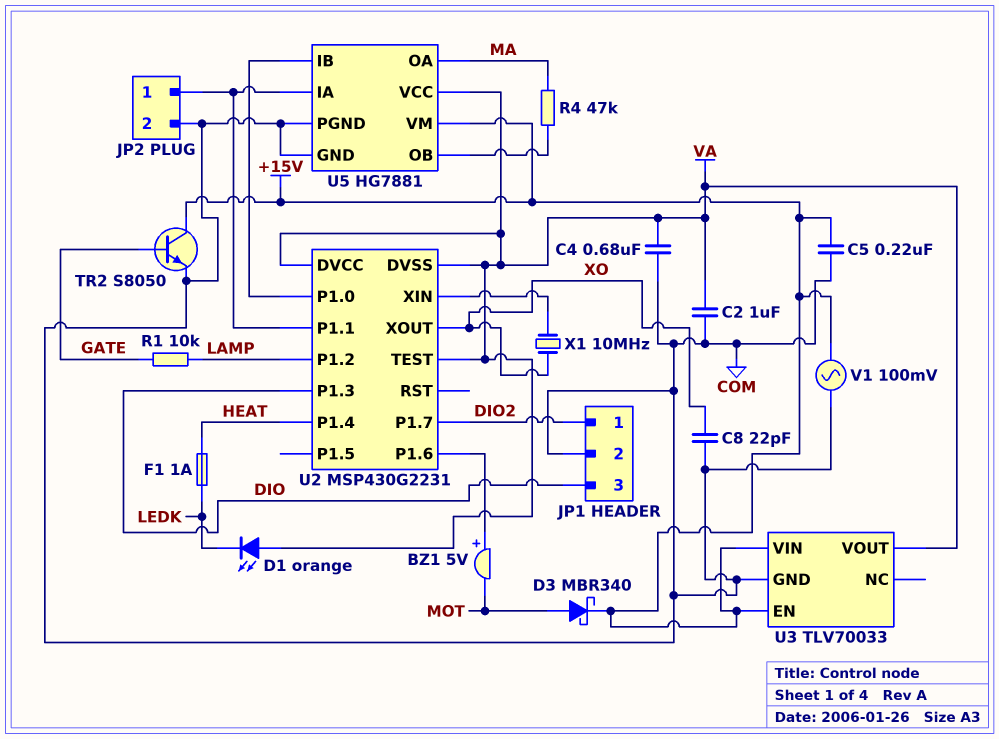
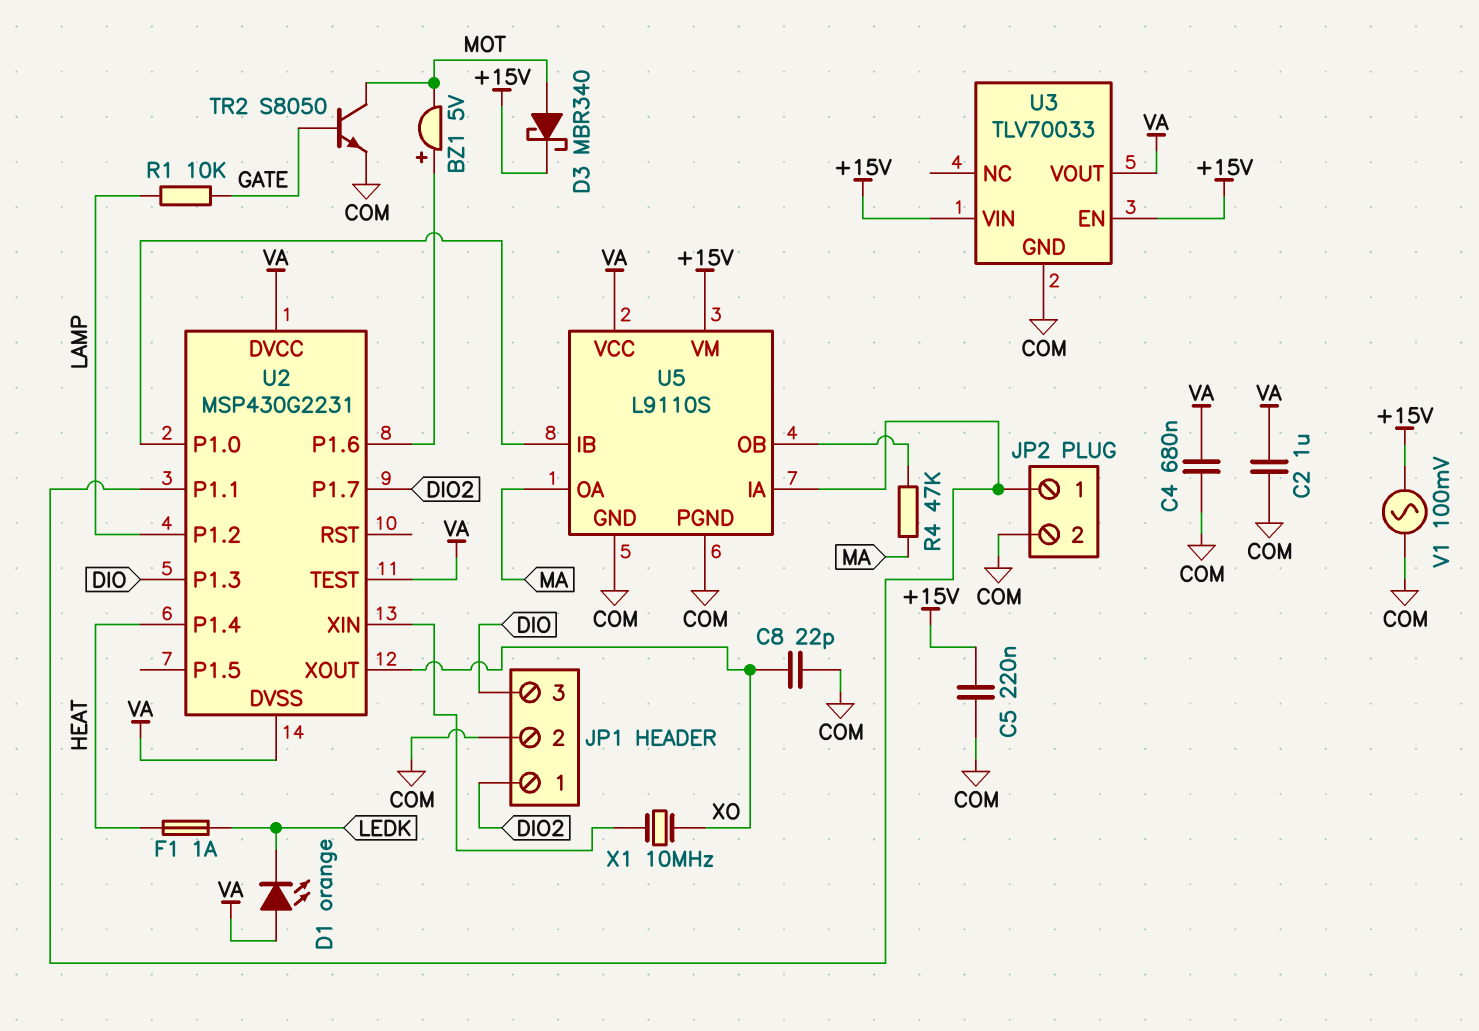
TR2: NPN S8050 (B GATE, C +15V, E COM) -> NPN S8050 (B GATE, C MOT, E COM)
U5: HG7881 -> L9110S

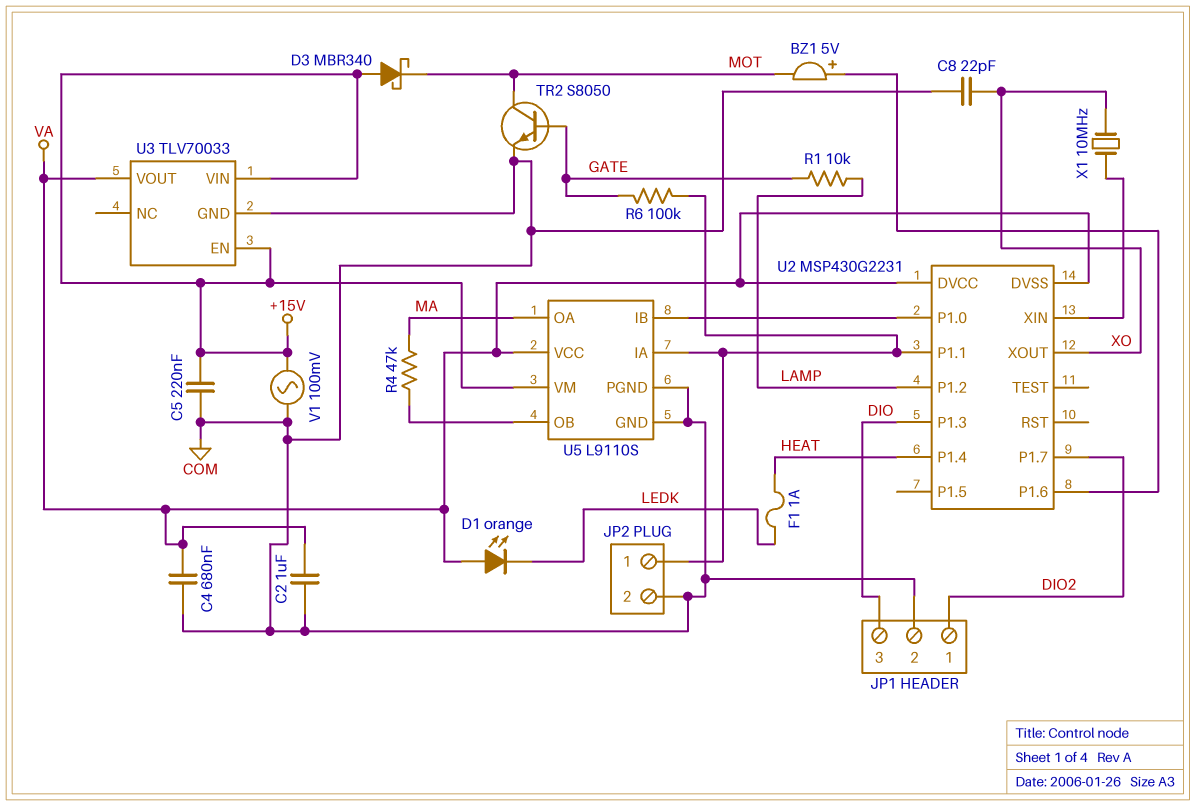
D3: schottky MBR340 (A MOT, K +15V) -> schottky MBR340 (A +15V, K MOT)
R6: none -> 100k (GATE, JP2/1)
U2 pin TEST: VA -> none

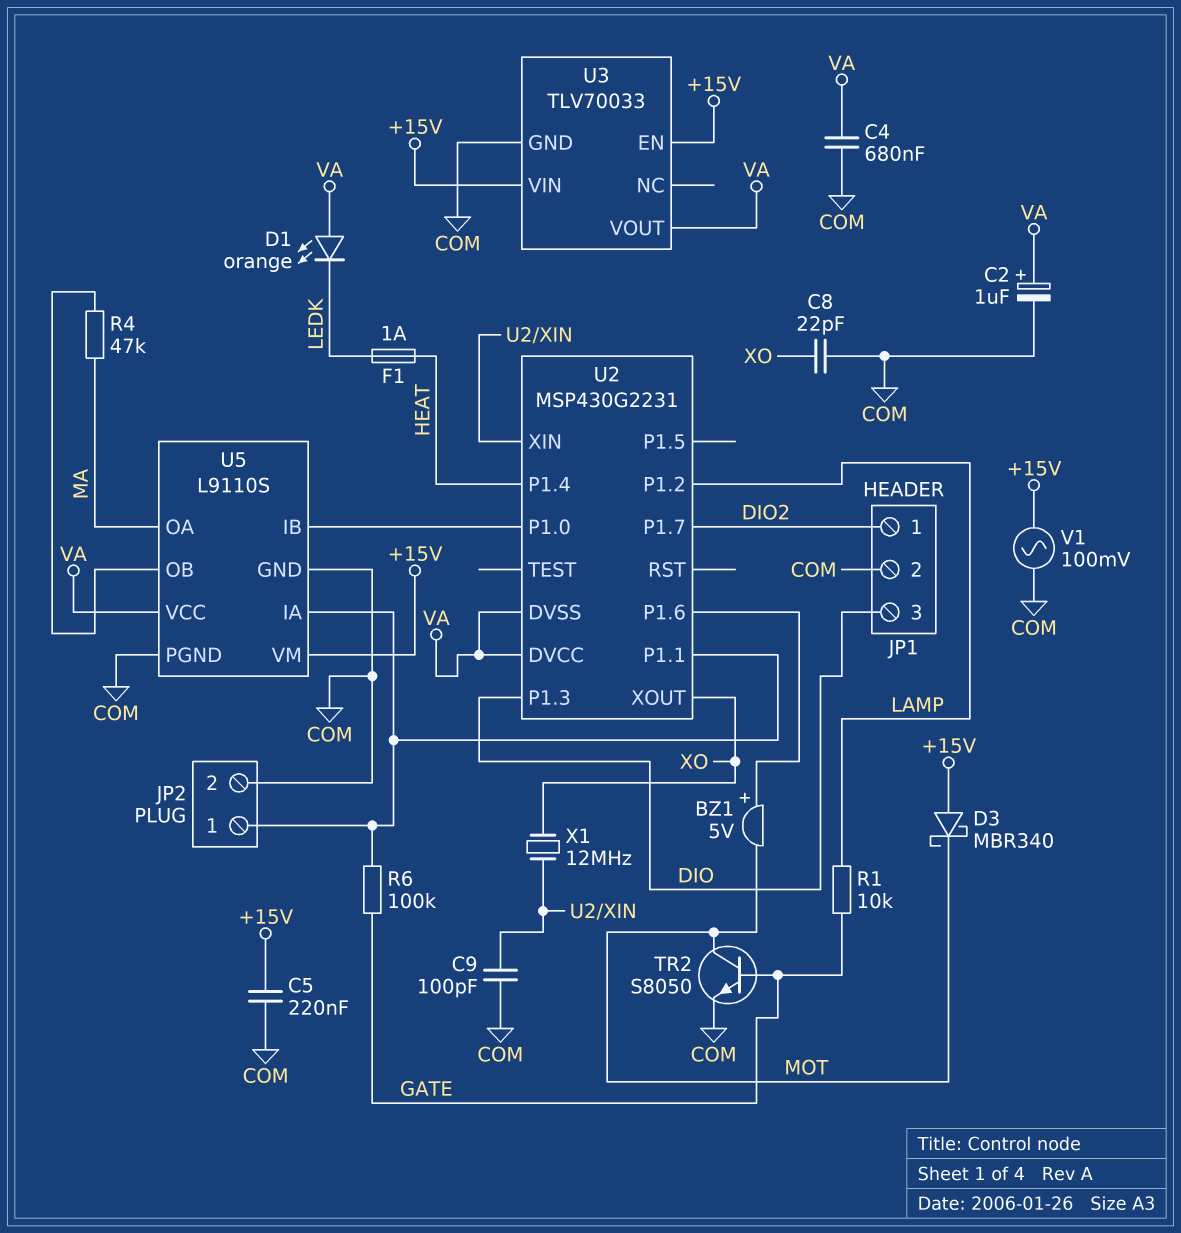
C2: 1uF (COM, VA) -> 1uF (plus VA, minus COM)
C9: none -> 100pF (COM, U2/XIN)
X1: 10MHz (U2/XIN, XO) -> 12MHz (U2/XIN, XO)

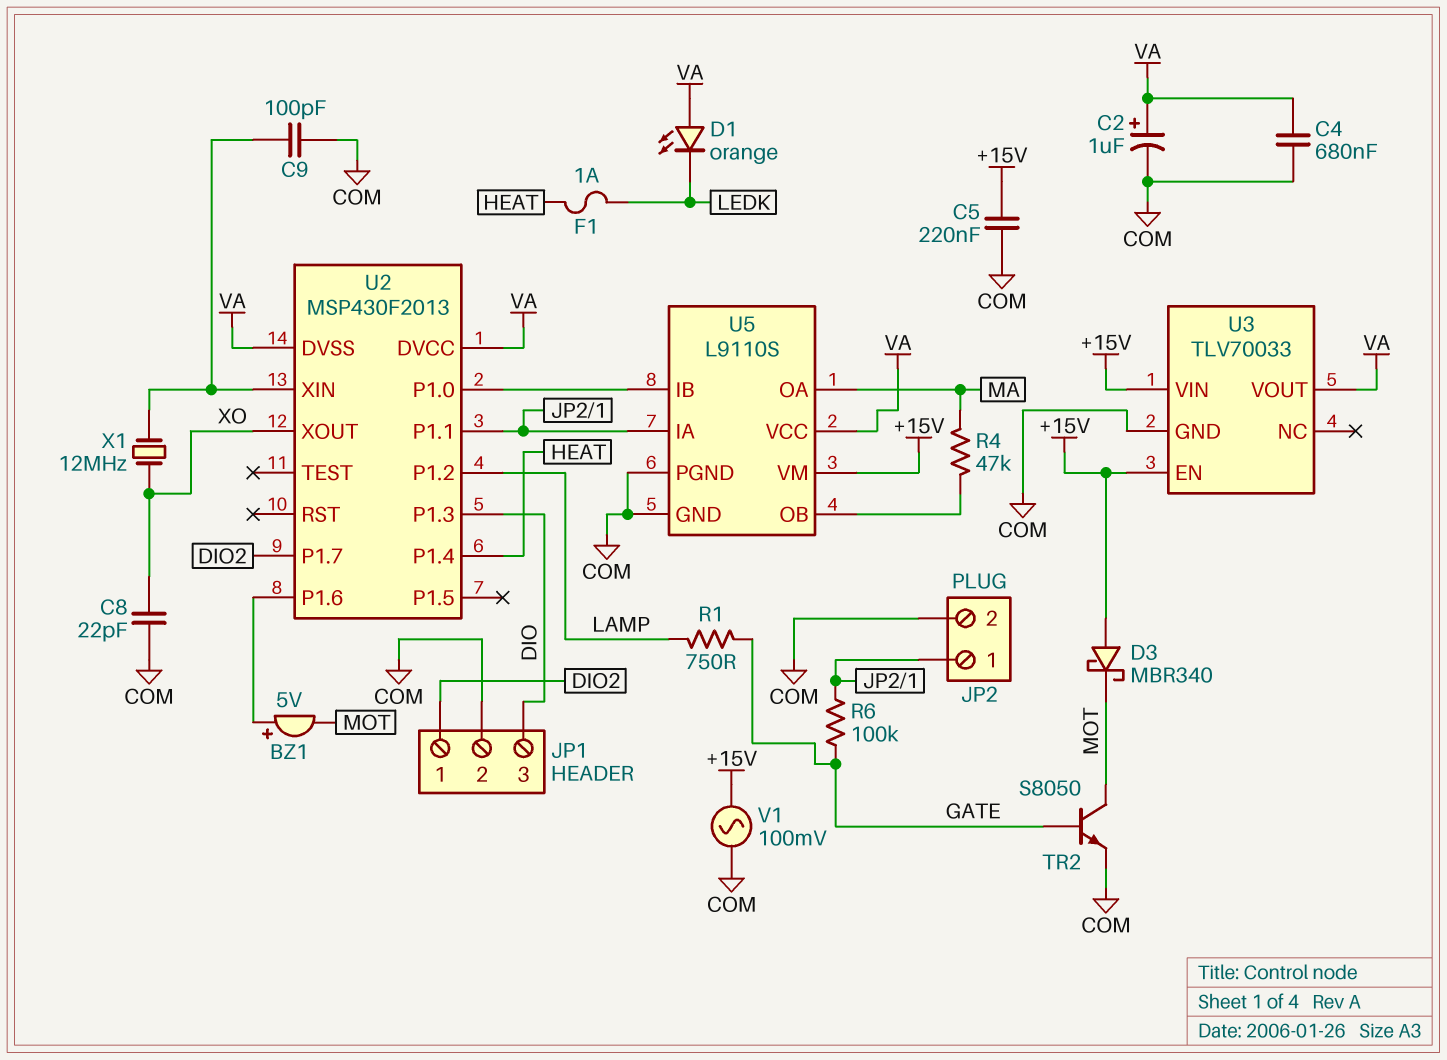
R1: 10k (GATE, LAMP) -> 750 (GATE, LAMP)
U2: MSP430G2231 -> MSP430F2013

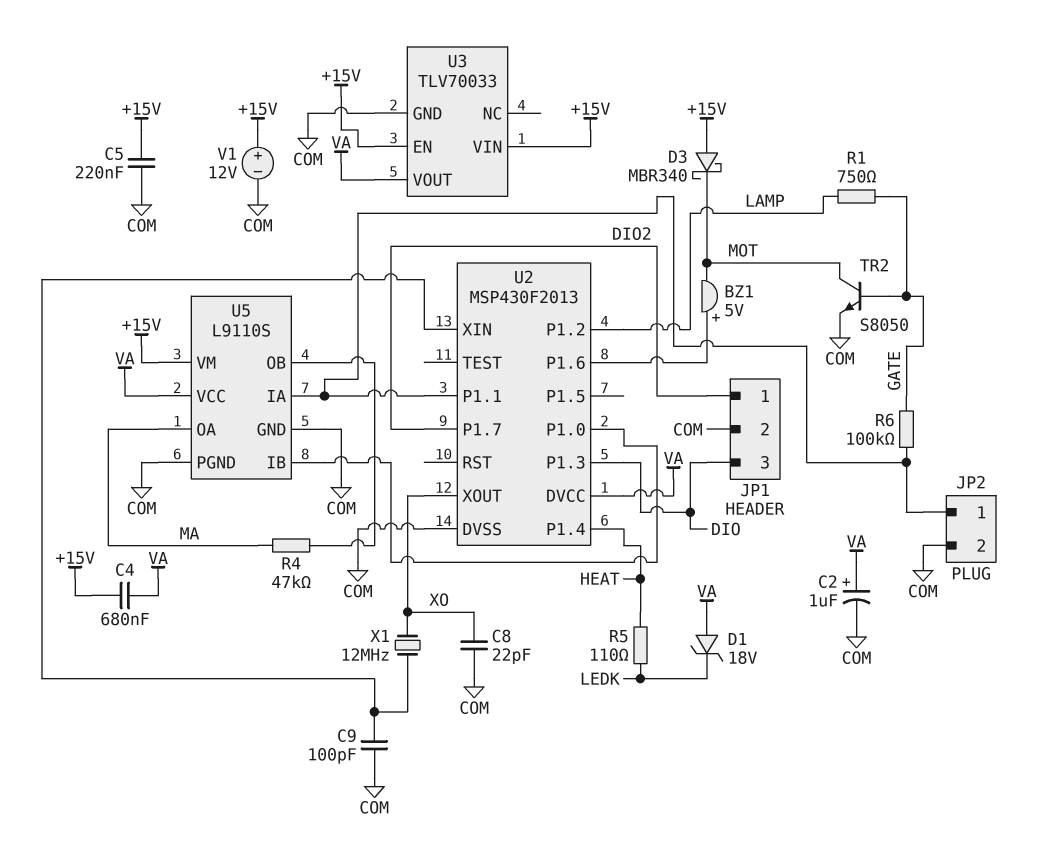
C4: 680nF (COM, VA) -> 680nF (+15V, VA)
D1: LED orange (A VA, K LEDK) -> zener 18V (A VA, K LEDK)
F1: 1A (HEAT, LEDK) -> none
R5: none -> 110 (HEAT, LEDK)
U2 pin DVSS: VA -> COM
V1: AC 100mV (+15V, COM) -> 12V (plus +15V, minus COM)

